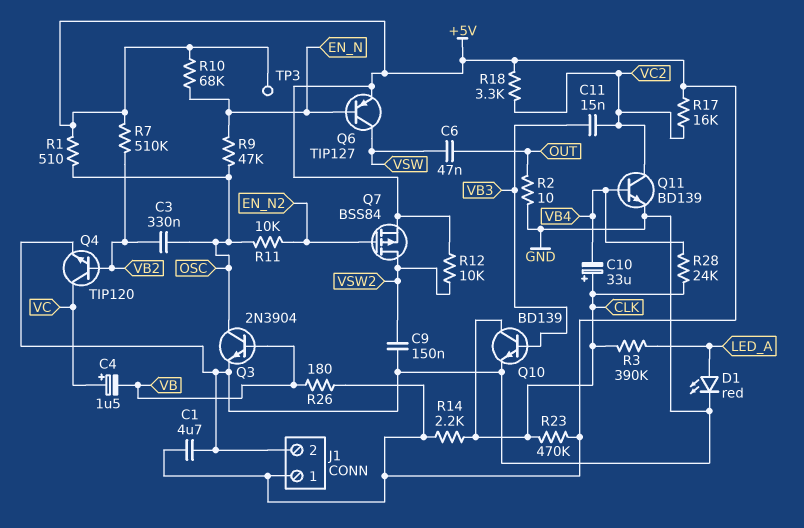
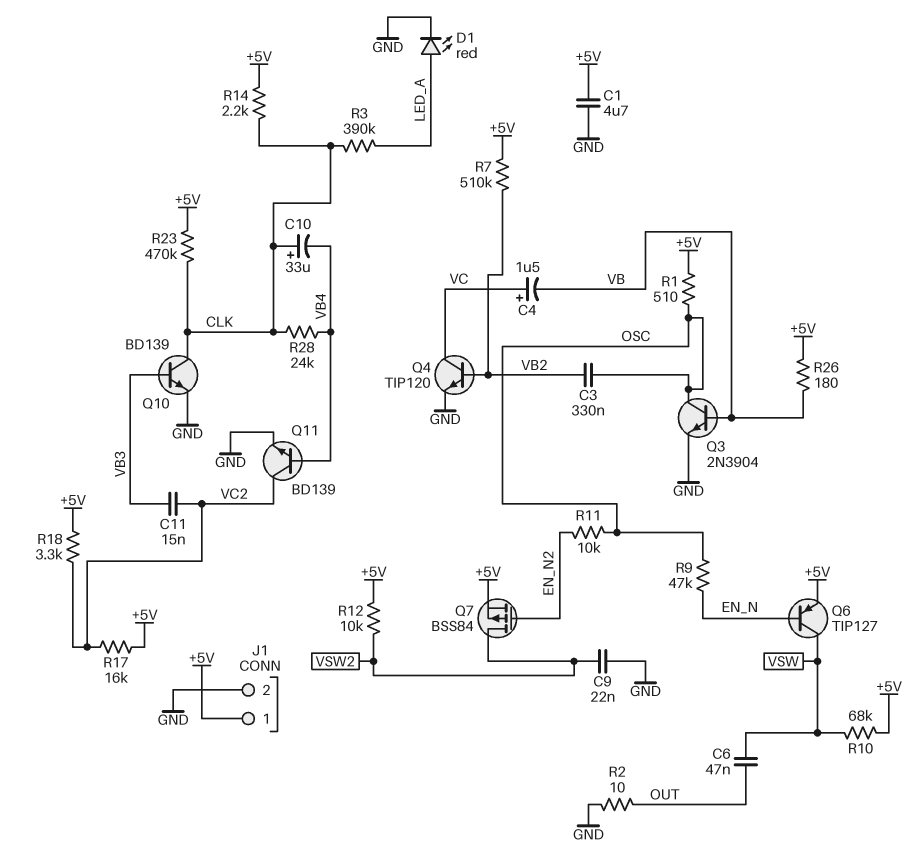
C9: 150nF (GND, VSW2) -> 22nF (GND, VSW2)
R10: 68k (+5V, EN_N) -> 68k (+5V, VSW)
TP3: test point (+5V) -> none

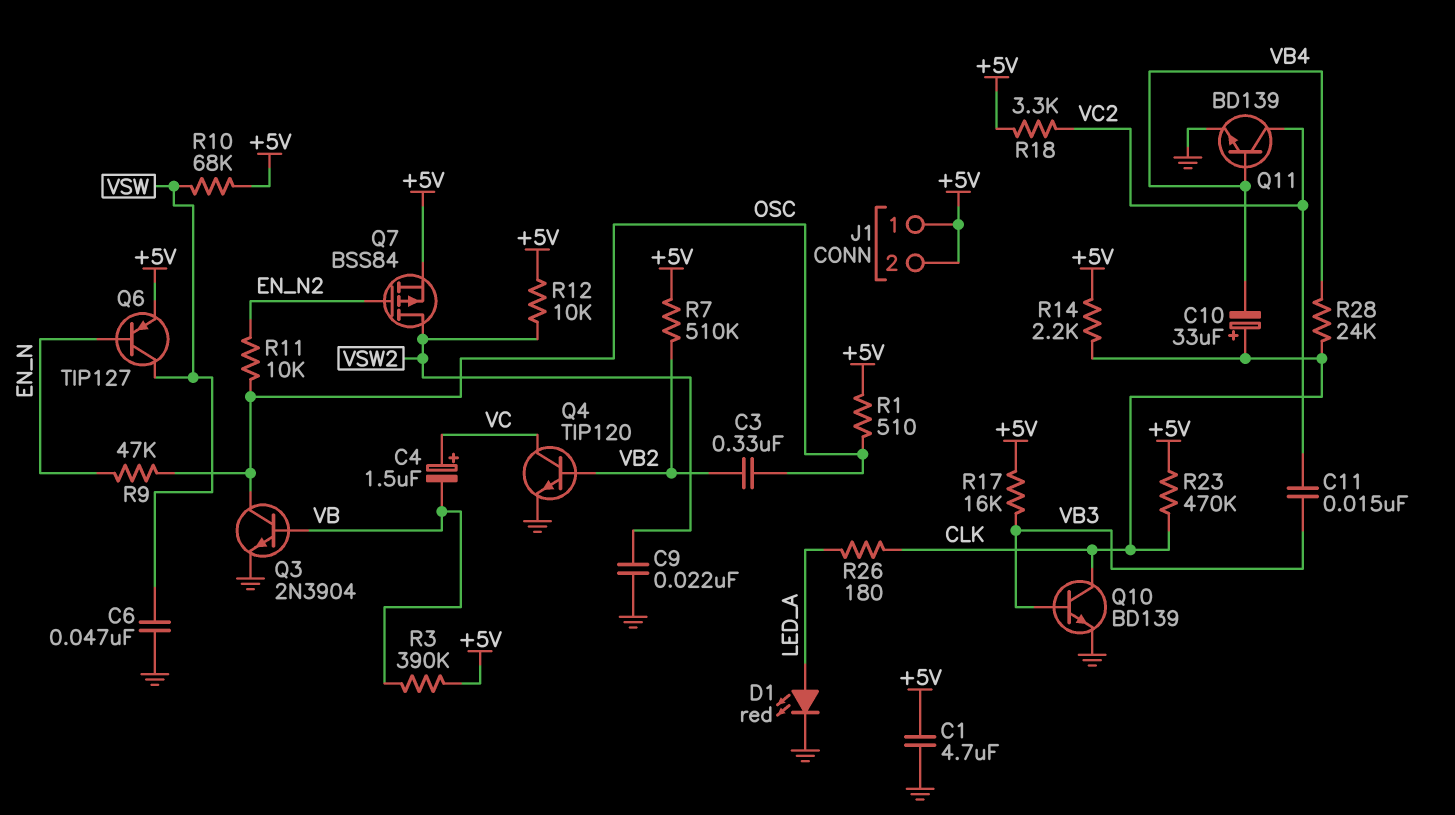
C6: 47nF (OUT, VSW) -> 47nF (GND, VSW)
J1 pin 2: GND -> +5V
R2: 10 (GND, OUT) -> none
R3: 390k (CLK, LED_A) -> 390k (+5V, VB)
R17: 16k (+5V, VC2) -> 16k (+5V, VB3)
R26: 180 (+5V, VB) -> 180 (CLK, LED_A)

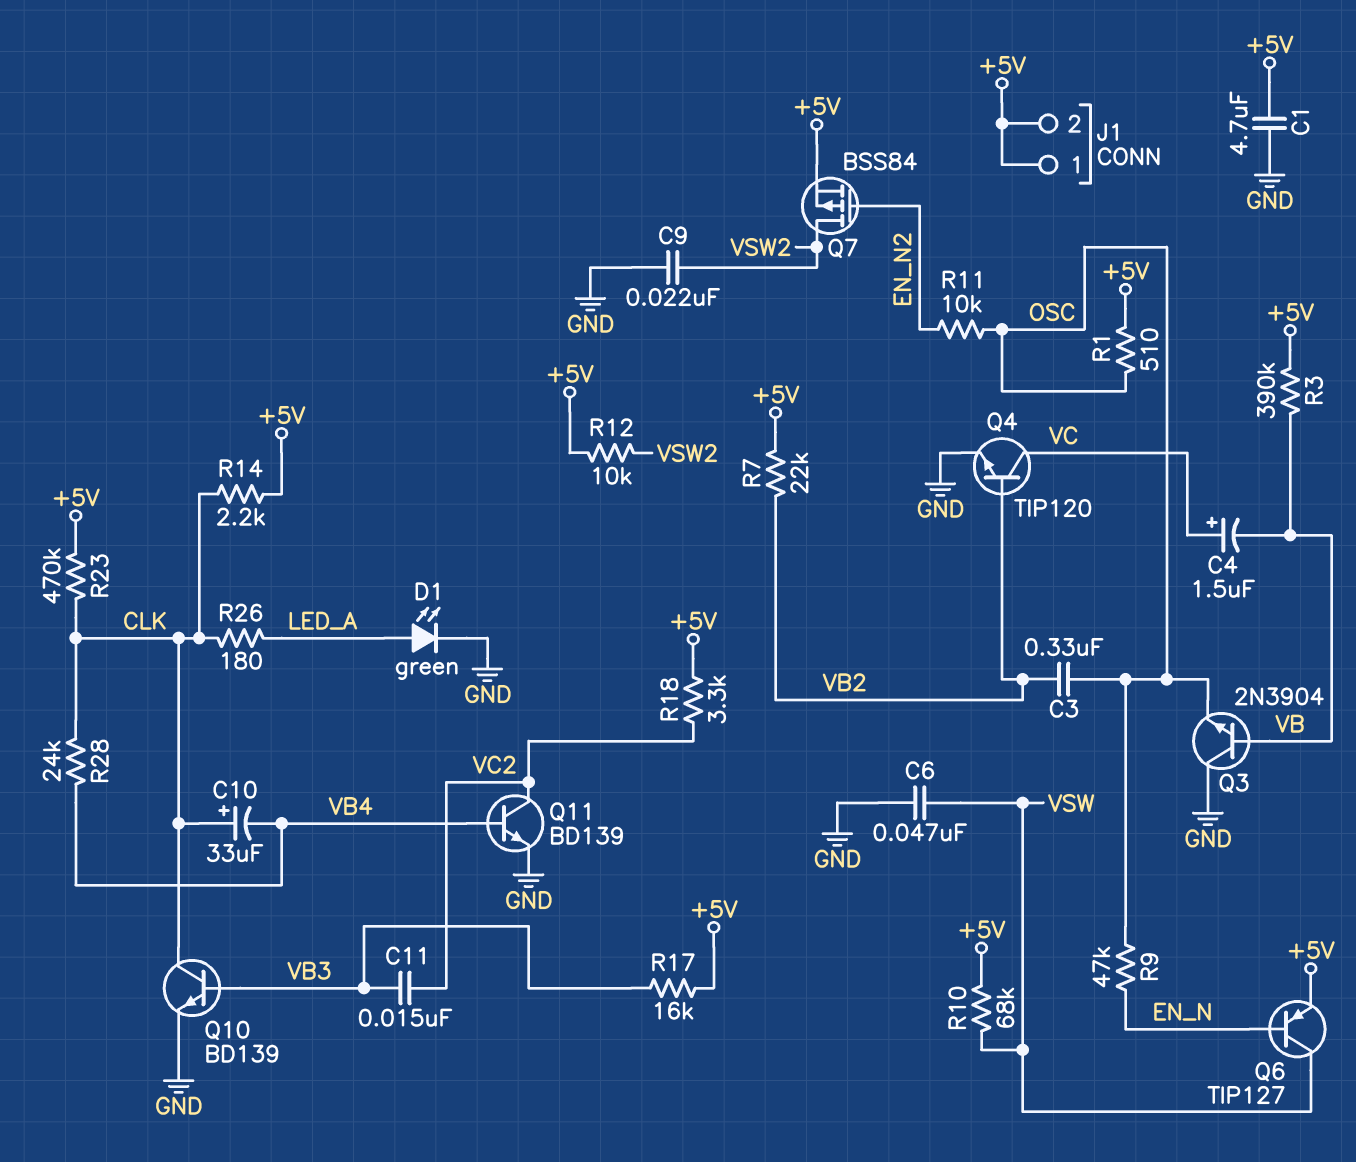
D1: LED red (A LED_A, K GND) -> LED green (A LED_A, K GND)
Q3: NPN 2N3904 (B VB, C OSC, E GND) -> NPN 2N3904 (B VB, C GND, E OSC)
R7: 510k (+5V, VB2) -> 22k (+5V, VB2)

